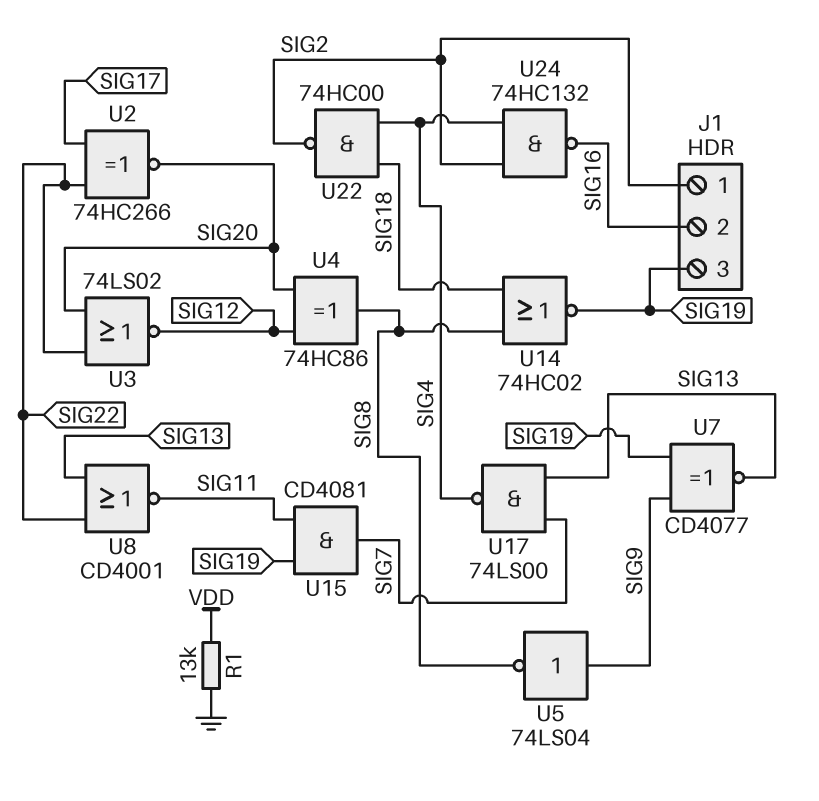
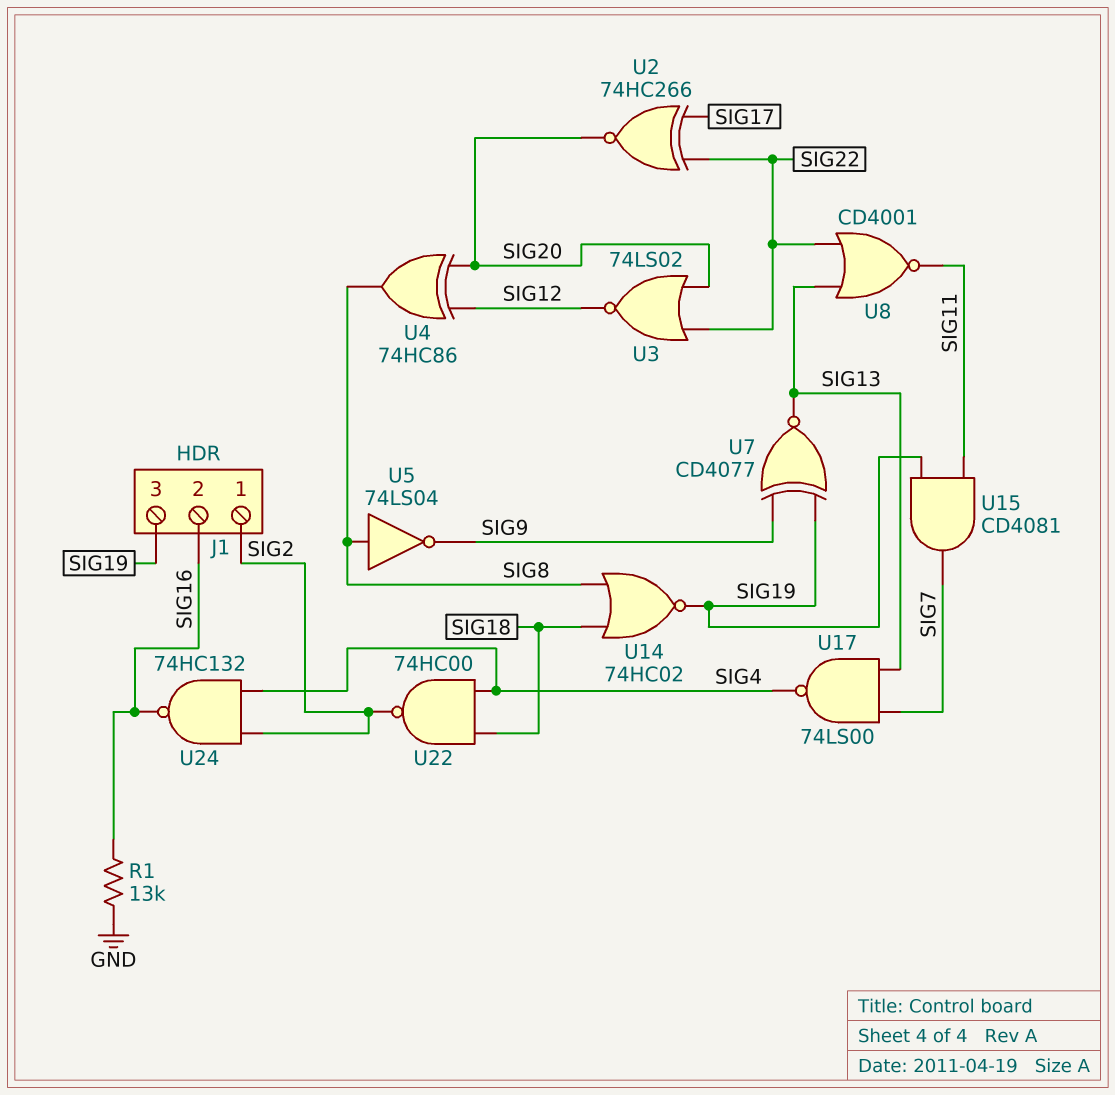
R1: 13k (GND, VDD) -> 13k (GND, SIG16)
U5: NOT 74LS04 (in SIG9, out SIG8) -> NOT 74LS04 (in SIG8, out SIG9)

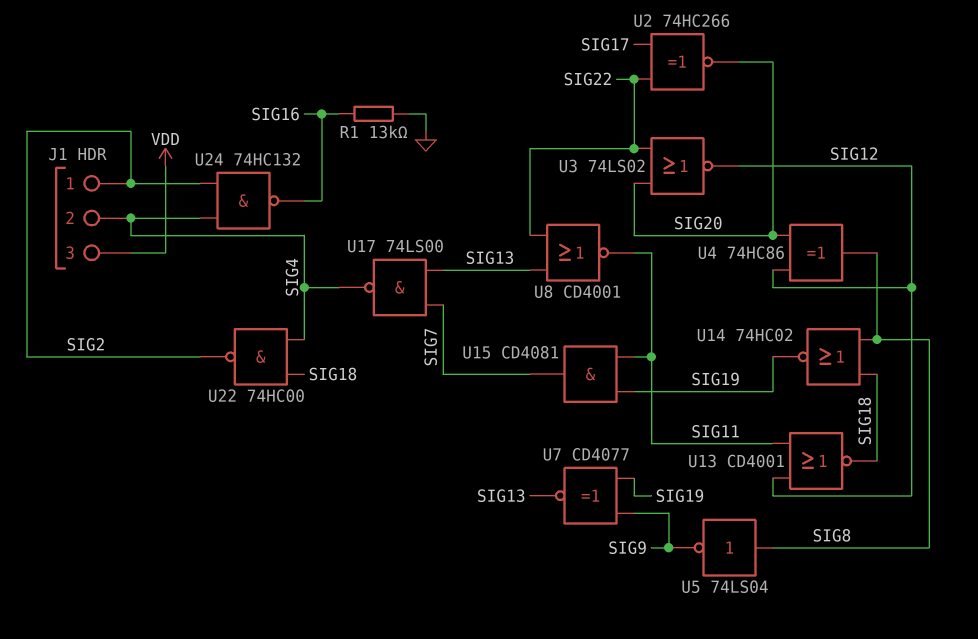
J1 pin 2: SIG16 -> SIG4
J1 pin 3: SIG19 -> VDD
U13: none -> NOR CD4001 (in SIG11, in SIG12, out SIG18)

